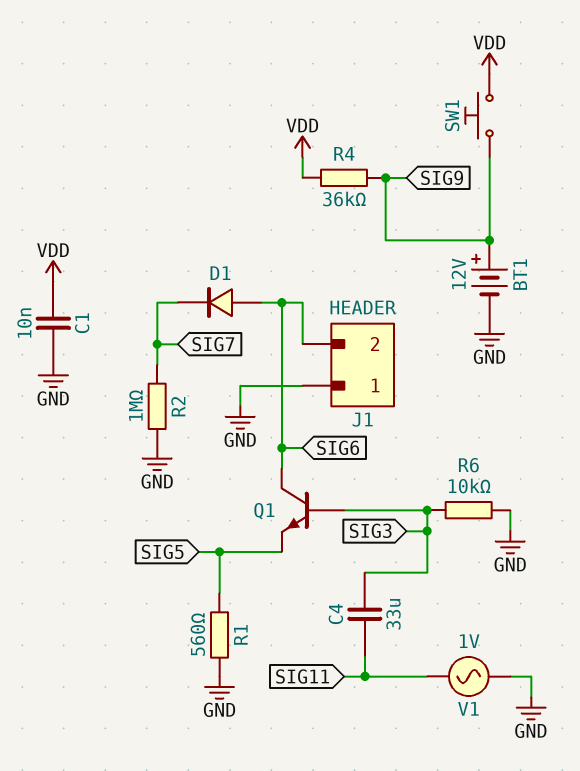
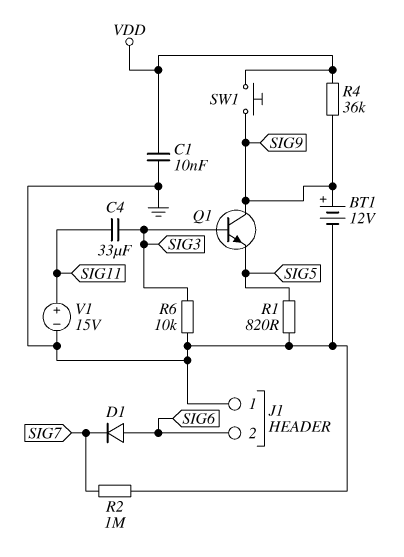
Q1: NPN (B SIG3, C SIG6, E SIG5) -> NPN (B SIG3, C SIG9, E SIG5)
R1: 560 (GND, SIG5) -> 820 (GND, SIG5)
V1: AC 1V (GND, SIG11) -> 15V (plus SIG11, minus GND)

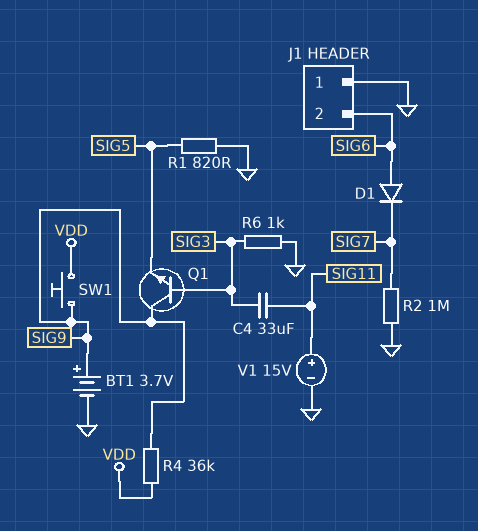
BT1: 12V (plus SIG9, minus GND) -> 3.7V (plus SIG9, minus GND)
C1: 10nF (GND, VDD) -> none
R6: 10k (GND, SIG3) -> 1k (GND, SIG3)

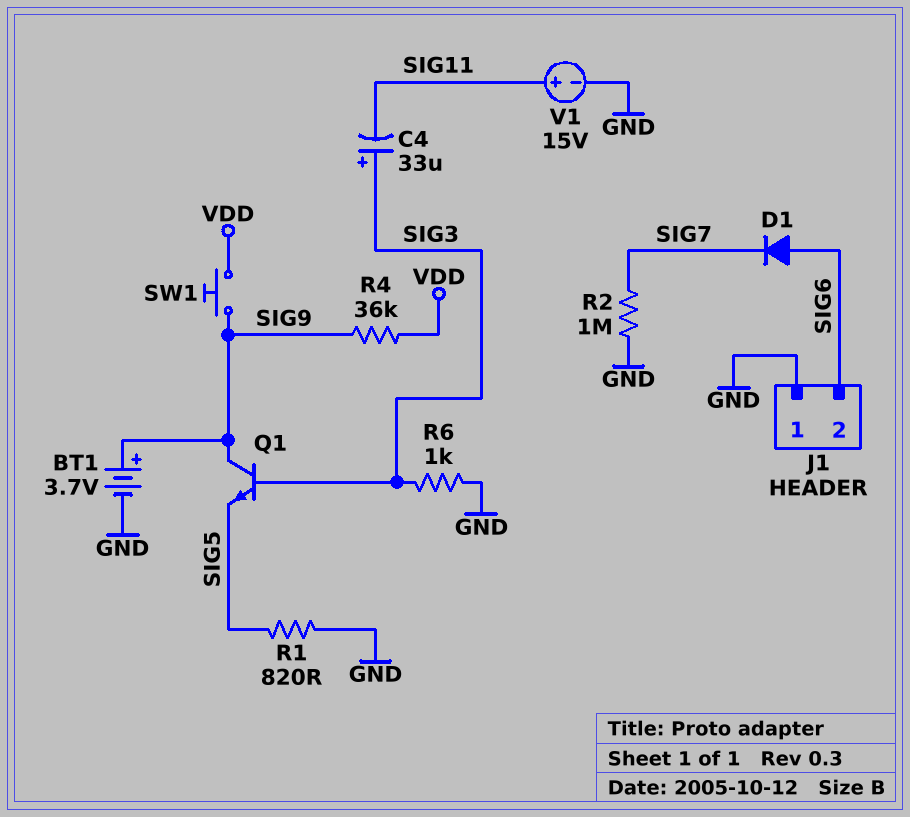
C4: 33uF (SIG3, SIG11) -> 33uF (plus SIG3, minus SIG11)

